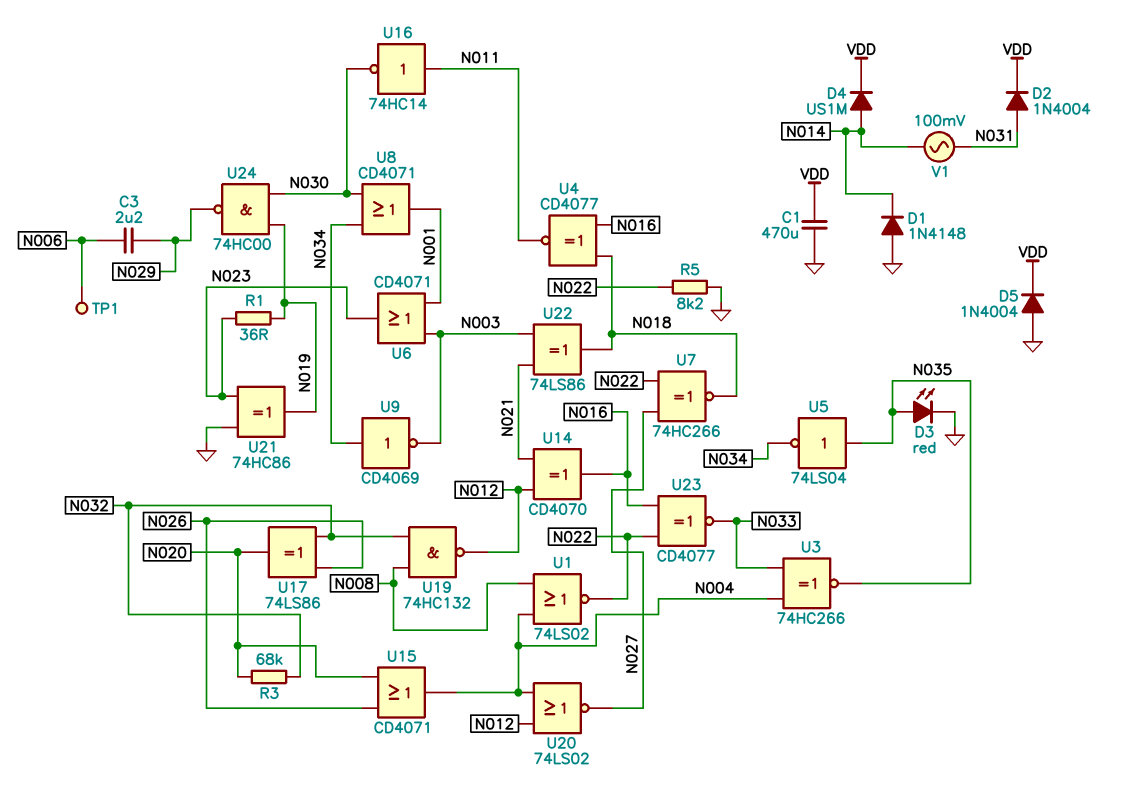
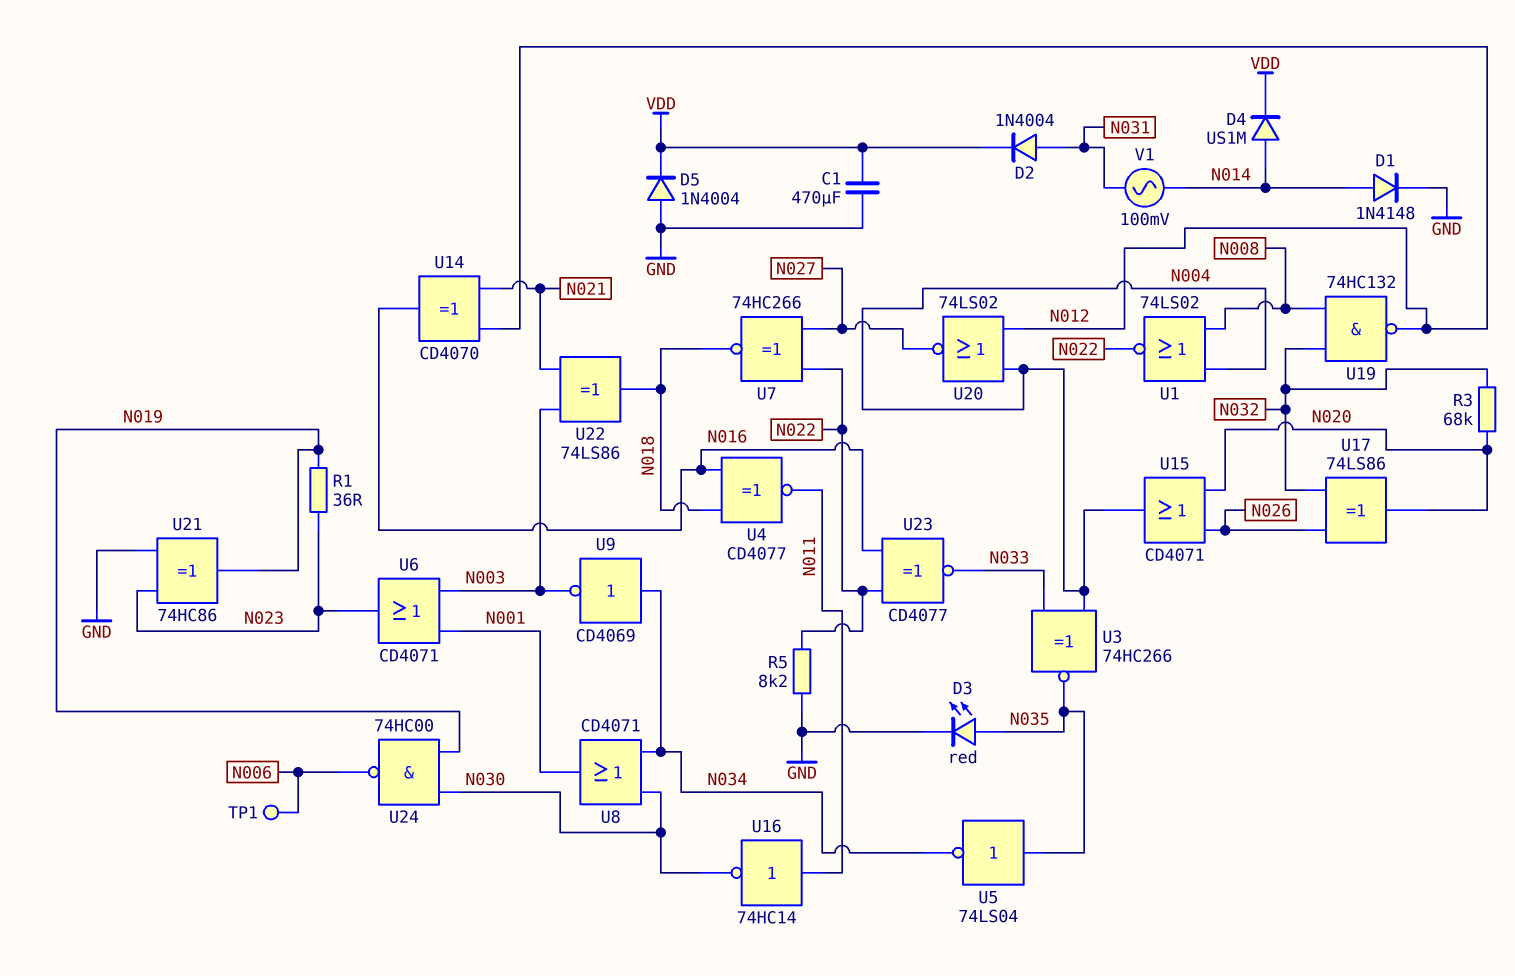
C3: 2.2uF (N006, N029) -> none
D1: diode 1N4148 (A GND, K N014) -> diode 1N4148 (A N014, K GND)
U24: NAND 74HC00 (in N019, in N030, out N029) -> NAND 74HC00 (in N019, in N030, out N006)

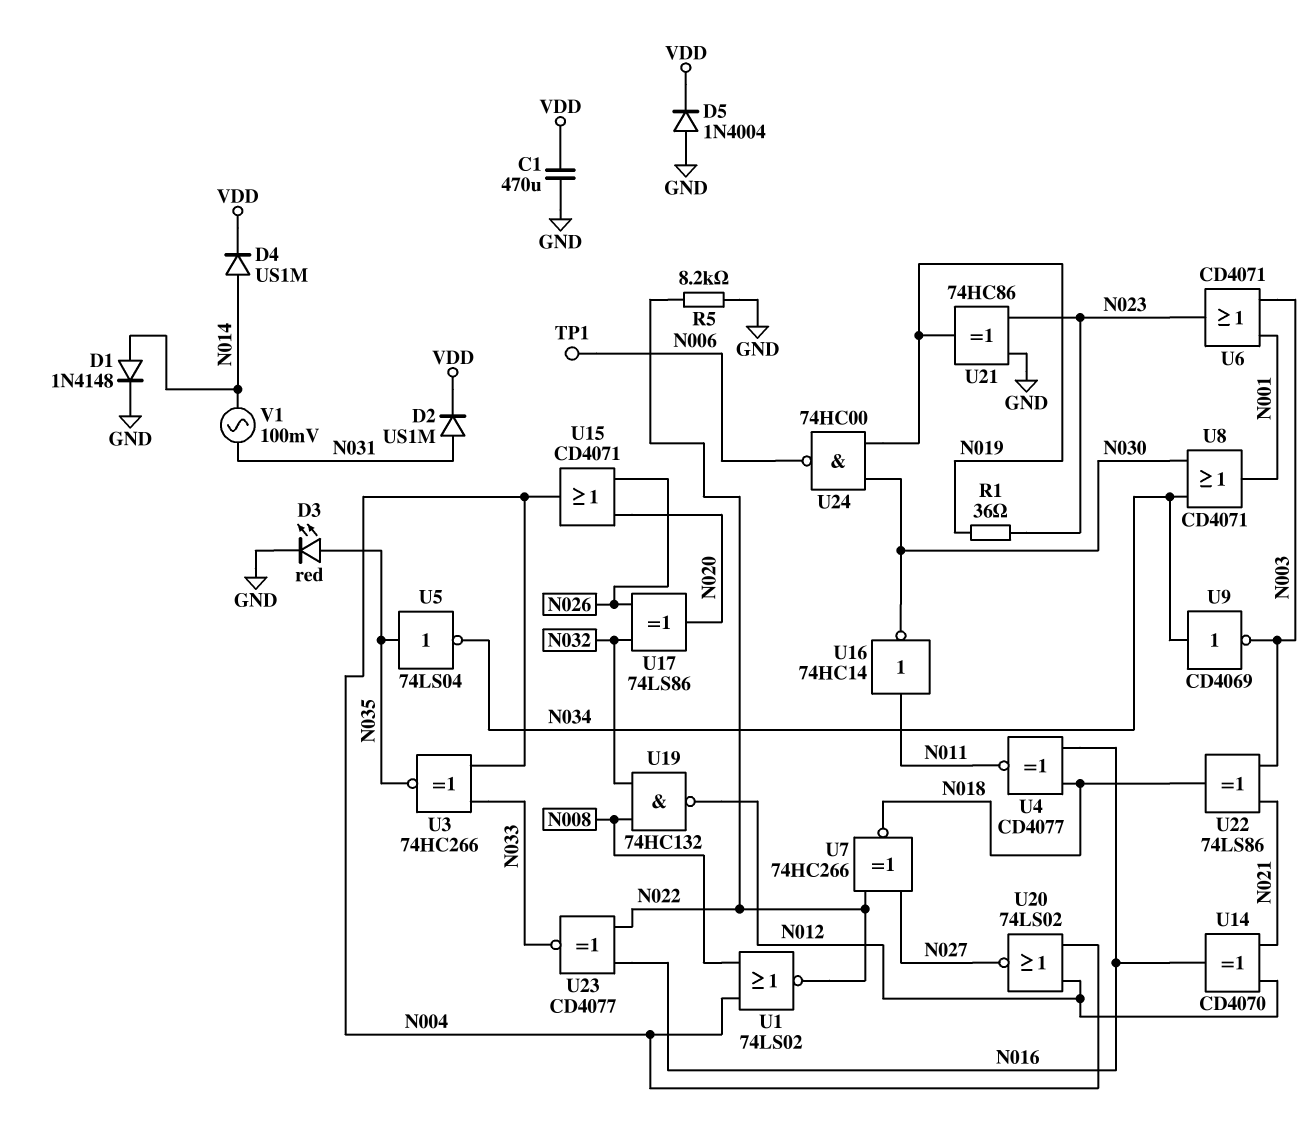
D2: diode 1N4004 (A N031, K VDD) -> diode US1M (A N031, K VDD)
R3: 68k (N020, N032) -> none

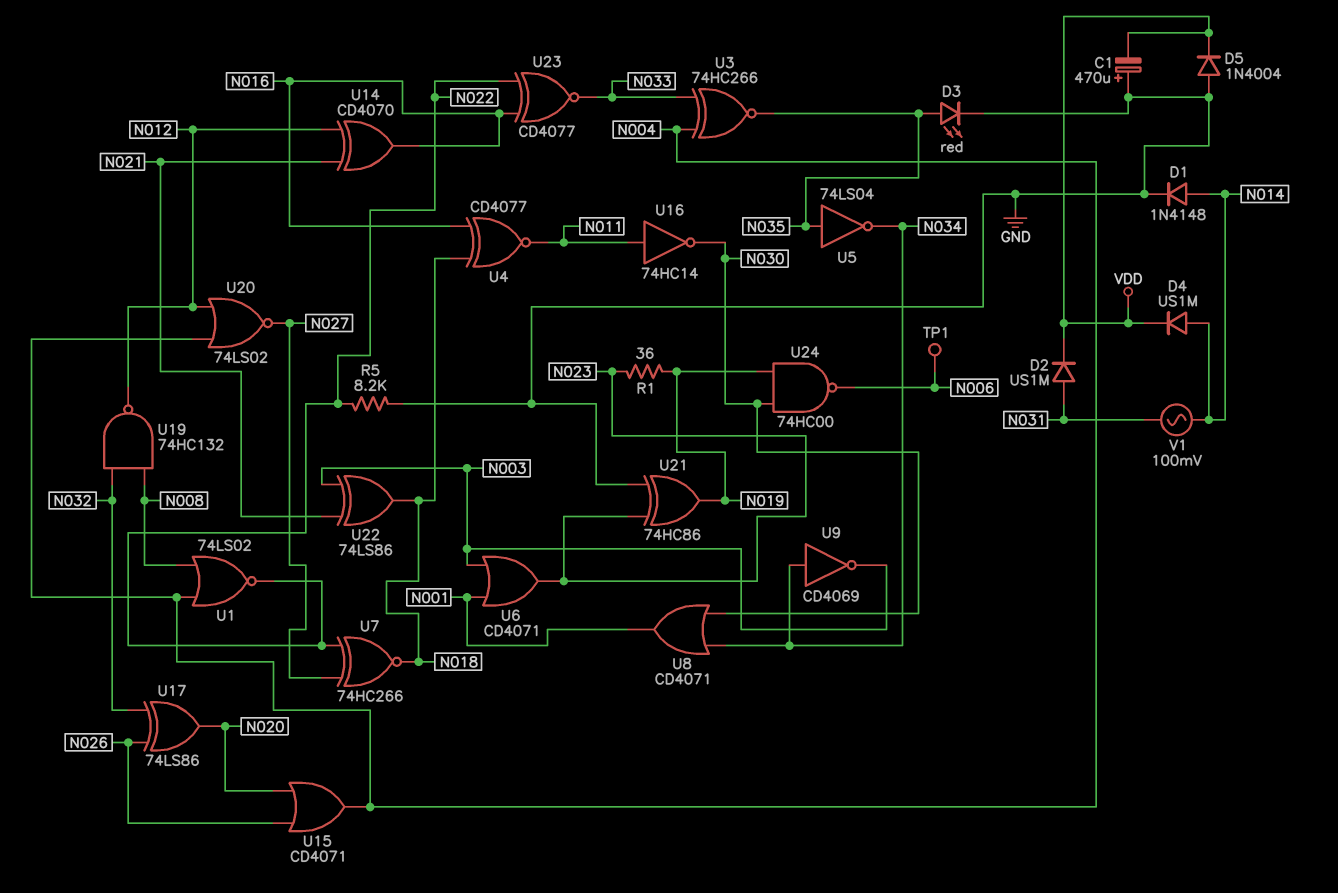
C1: 470uF (GND, VDD) -> 470uF (plus GND, minus VDD)

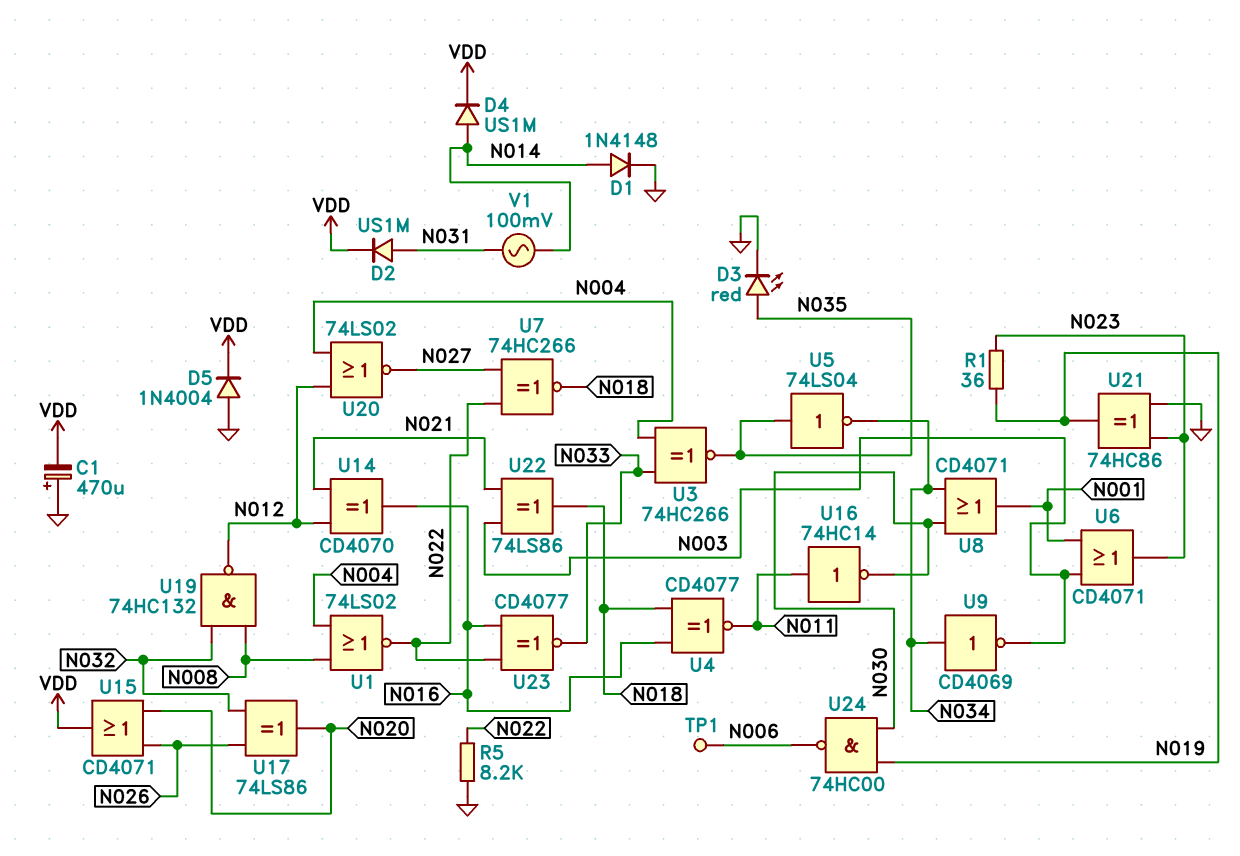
U15: OR CD4071 (in N020, in N026, out N004) -> OR CD4071 (in N020, in N026, out VDD)

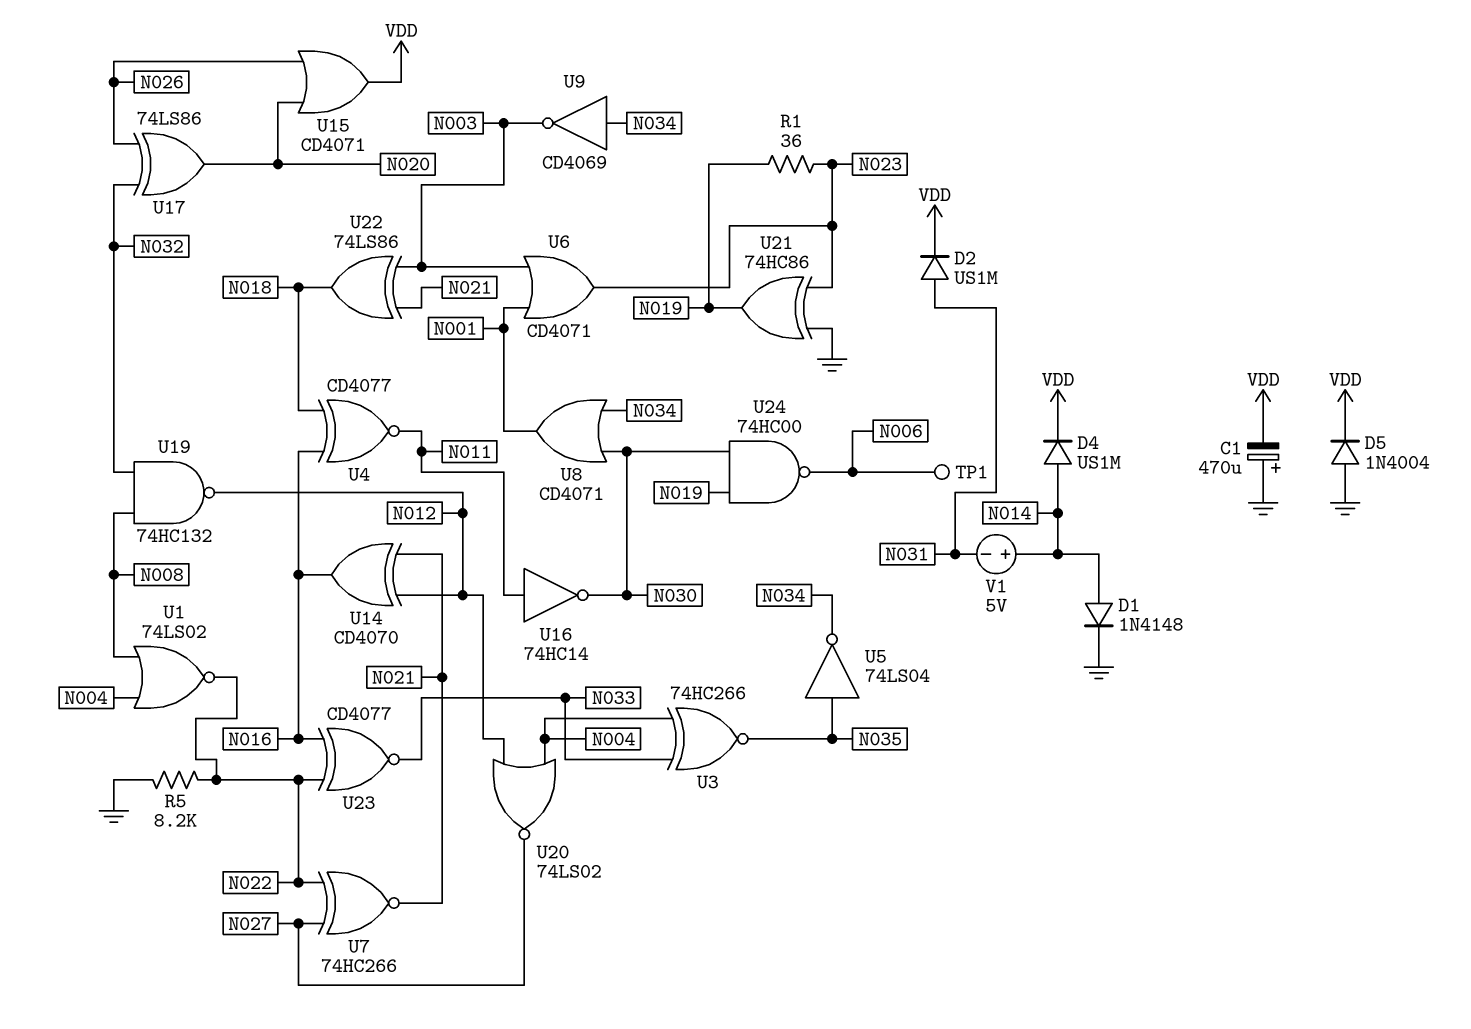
D3: LED red (A N035, K GND) -> none
U7: XNOR 74HC266 (in N022, in N027, out N018) -> XNOR 74HC266 (in N022, in N027, out N021)
V1: AC 100mV (N014, N031) -> 5V (plus N014, minus N031)

